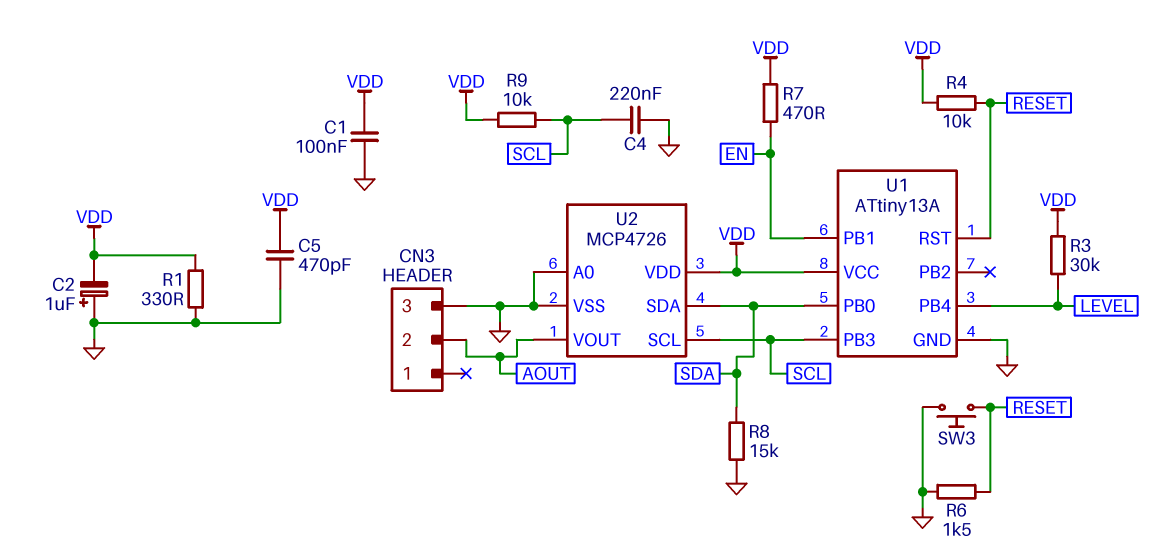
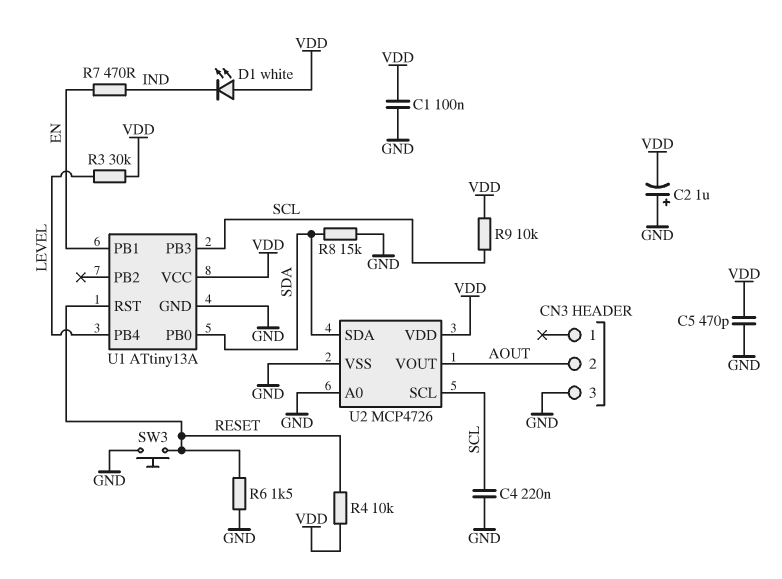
D1: none -> LED white (A VDD, K IND)
R1: 330 (GND, VDD) -> none
R7: 470 (EN, VDD) -> 470 (EN, IND)

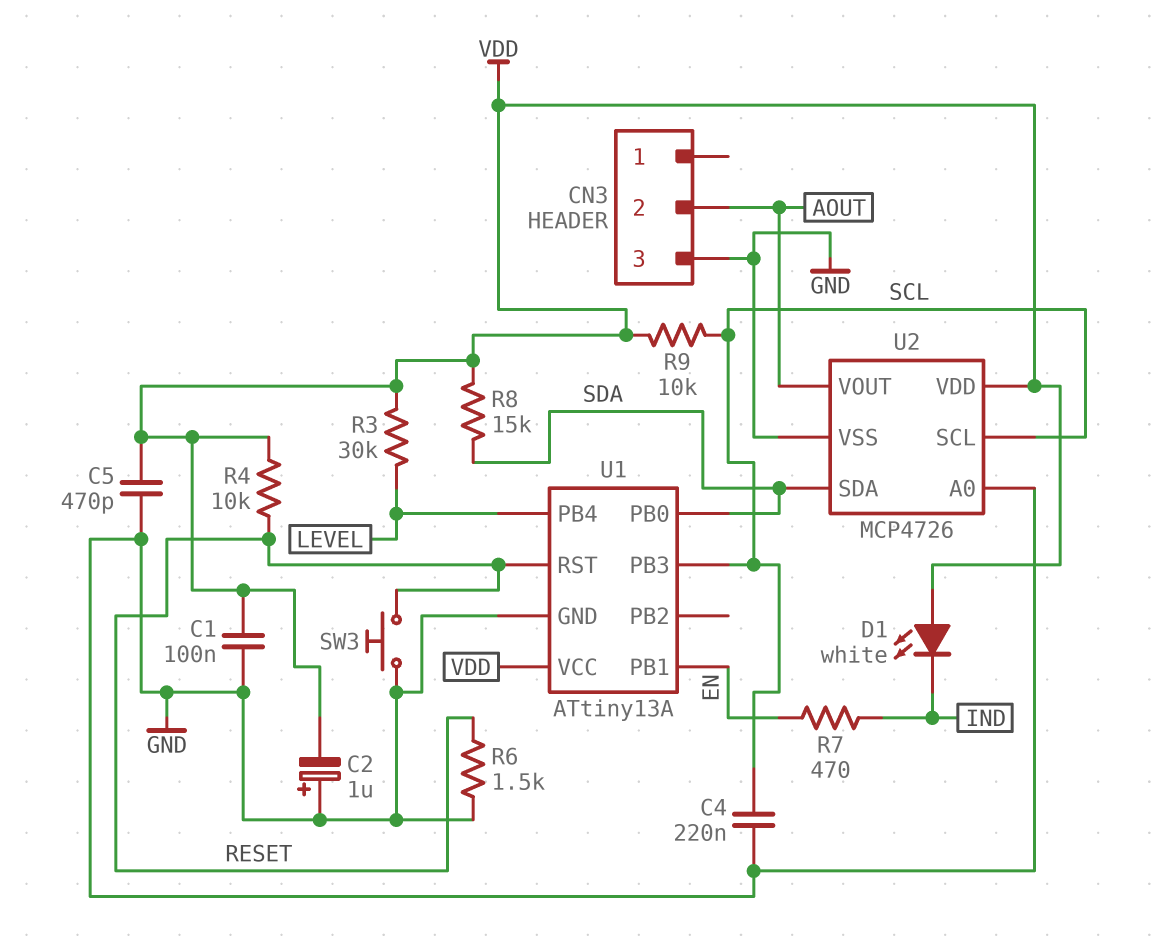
R8: 15k (GND, SDA) -> 15k (SDA, VDD)

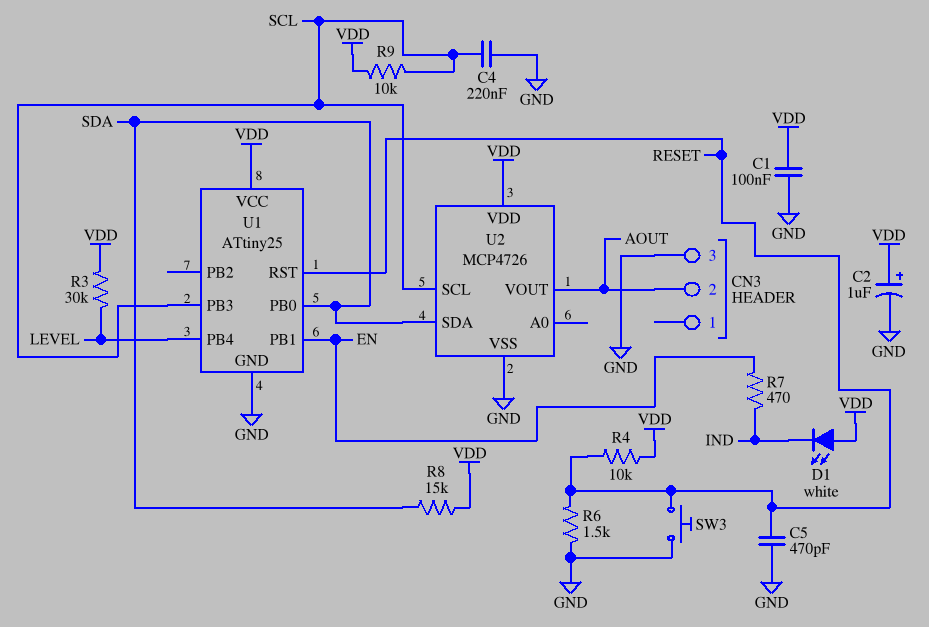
C2: 1uF (plus GND, minus VDD) -> 1uF (plus VDD, minus GND)
C5: 470pF (GND, VDD) -> 470pF (GND, RESET)
U1: ATtiny13A -> ATtiny25
U2 pin A0: GND -> none

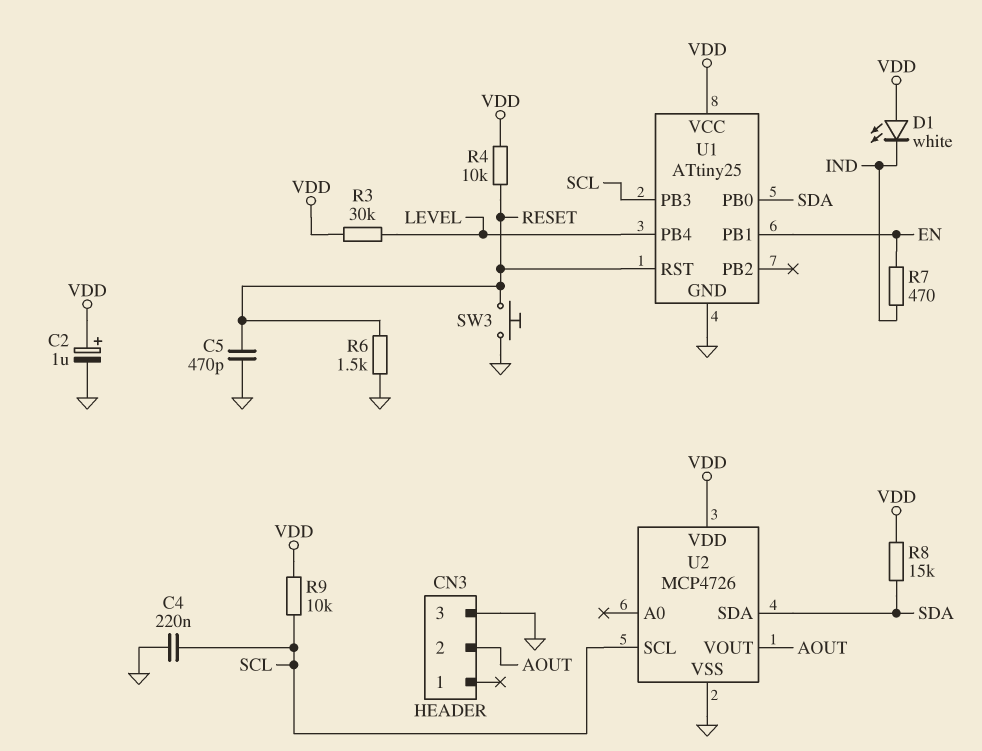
C1: 100nF (GND, VDD) -> none

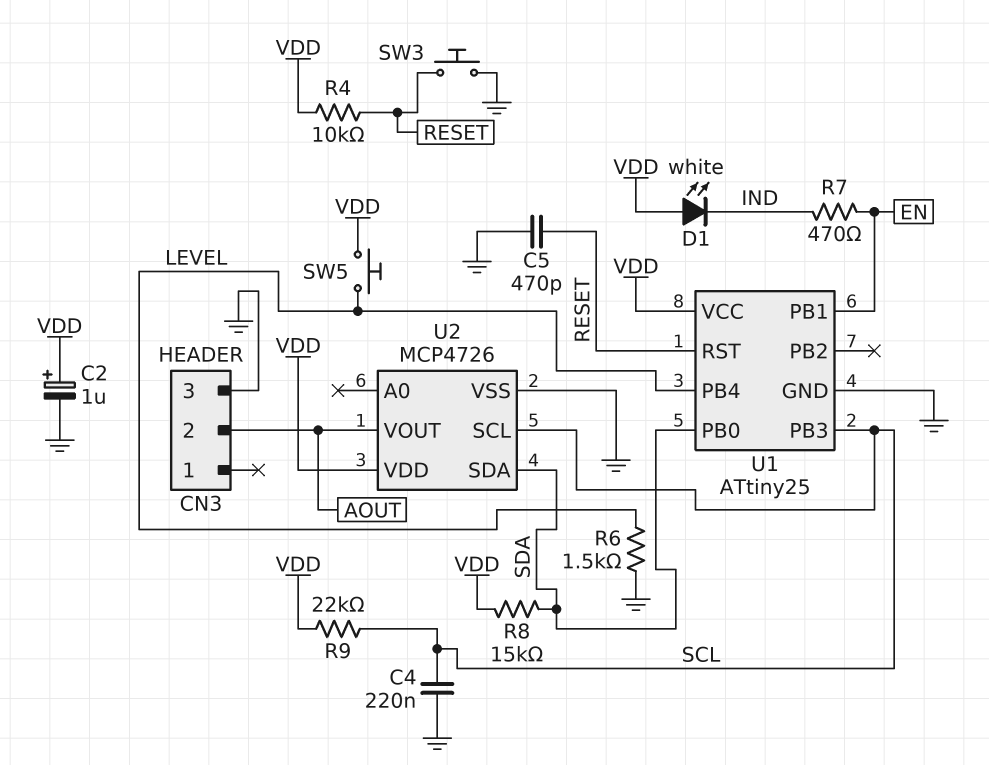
R3: 30k (LEVEL, VDD) -> none
R6: 1.5k (GND, RESET) -> 1.5k (GND, LEVEL)
R9: 10k (SCL, VDD) -> 22k (SCL, VDD)
SW5: none -> button (LEVEL, VDD)

